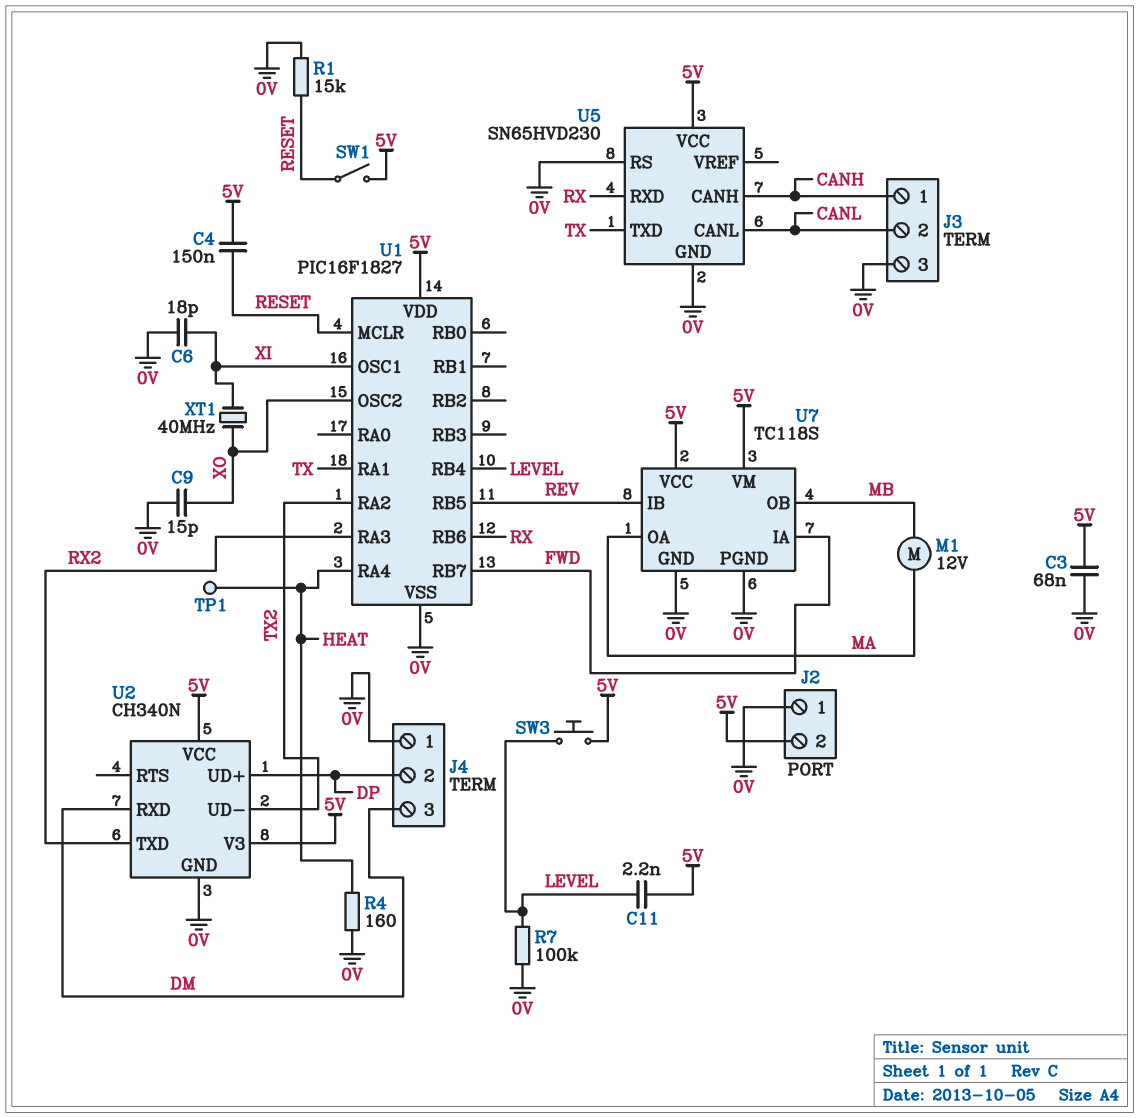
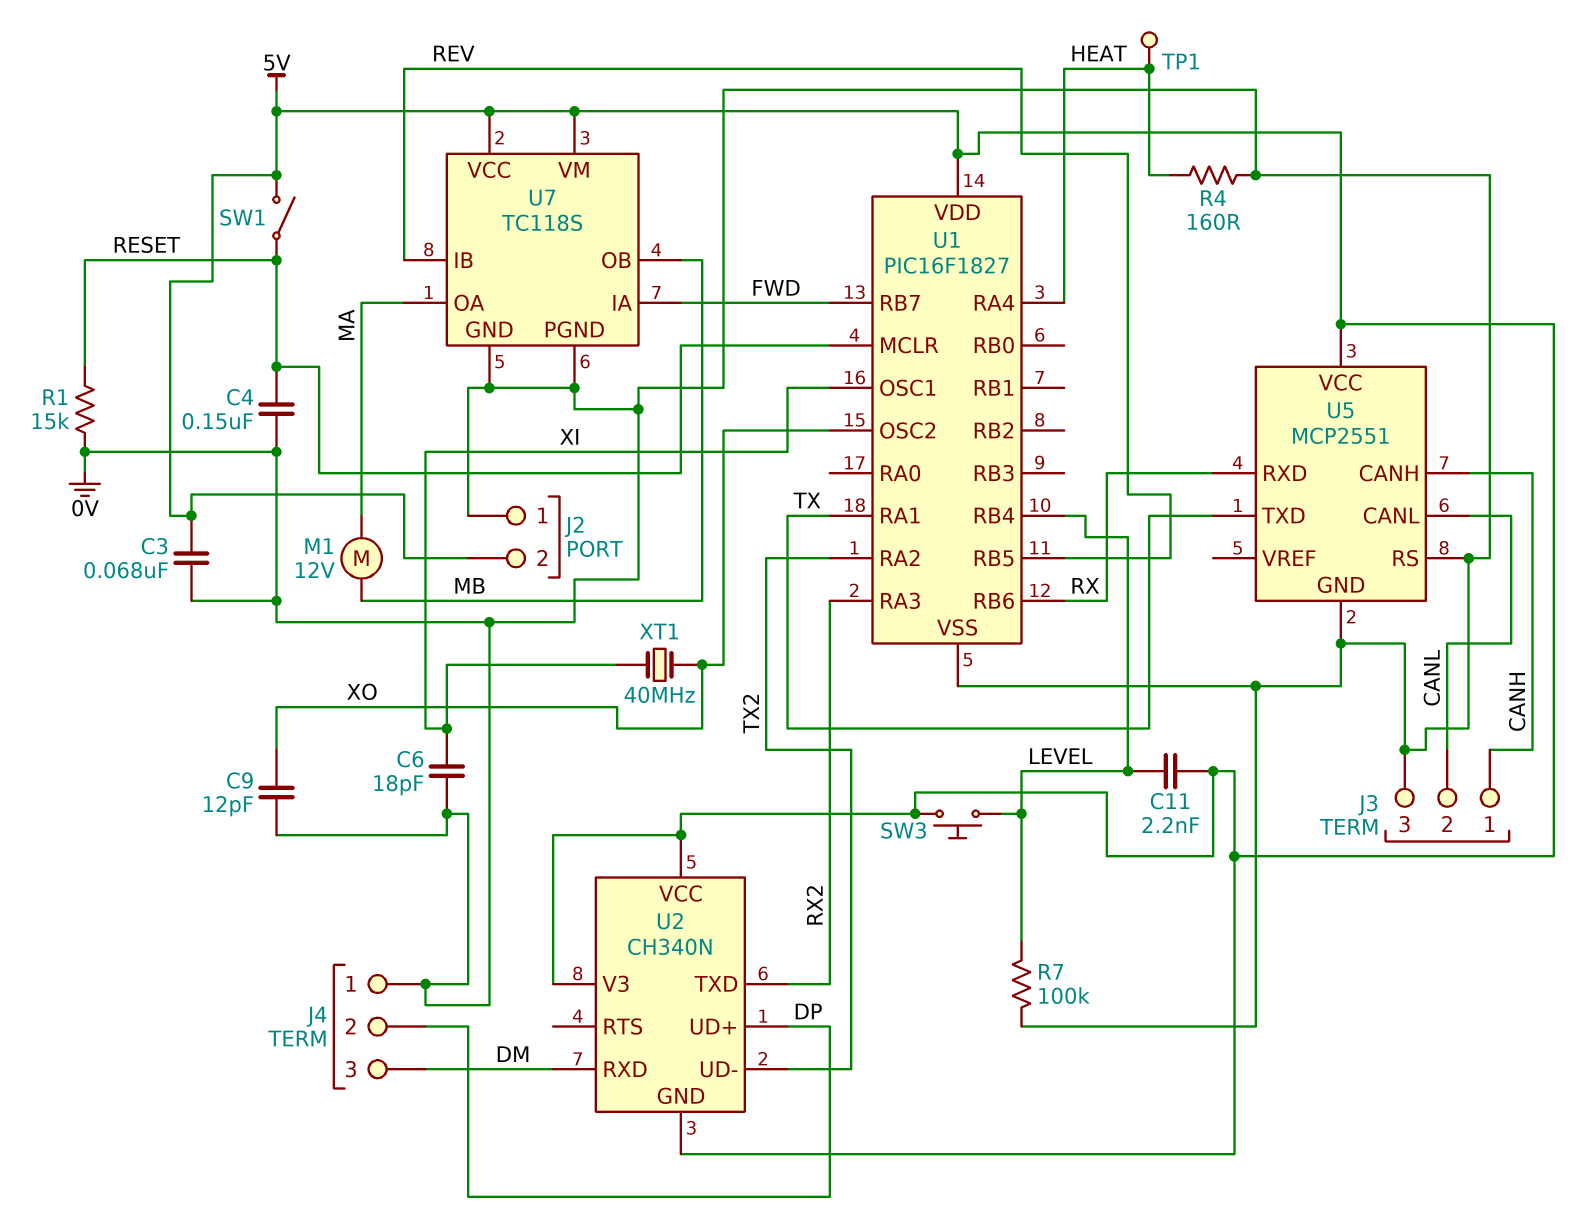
C4: 150nF (5V, RESET) -> 150nF (0V, RESET)
C9: 15pF (0V, XO) -> 12pF (0V, XO)
U2 pin GND: 0V -> 5V
U5: SN65HVD230 -> MCP2551

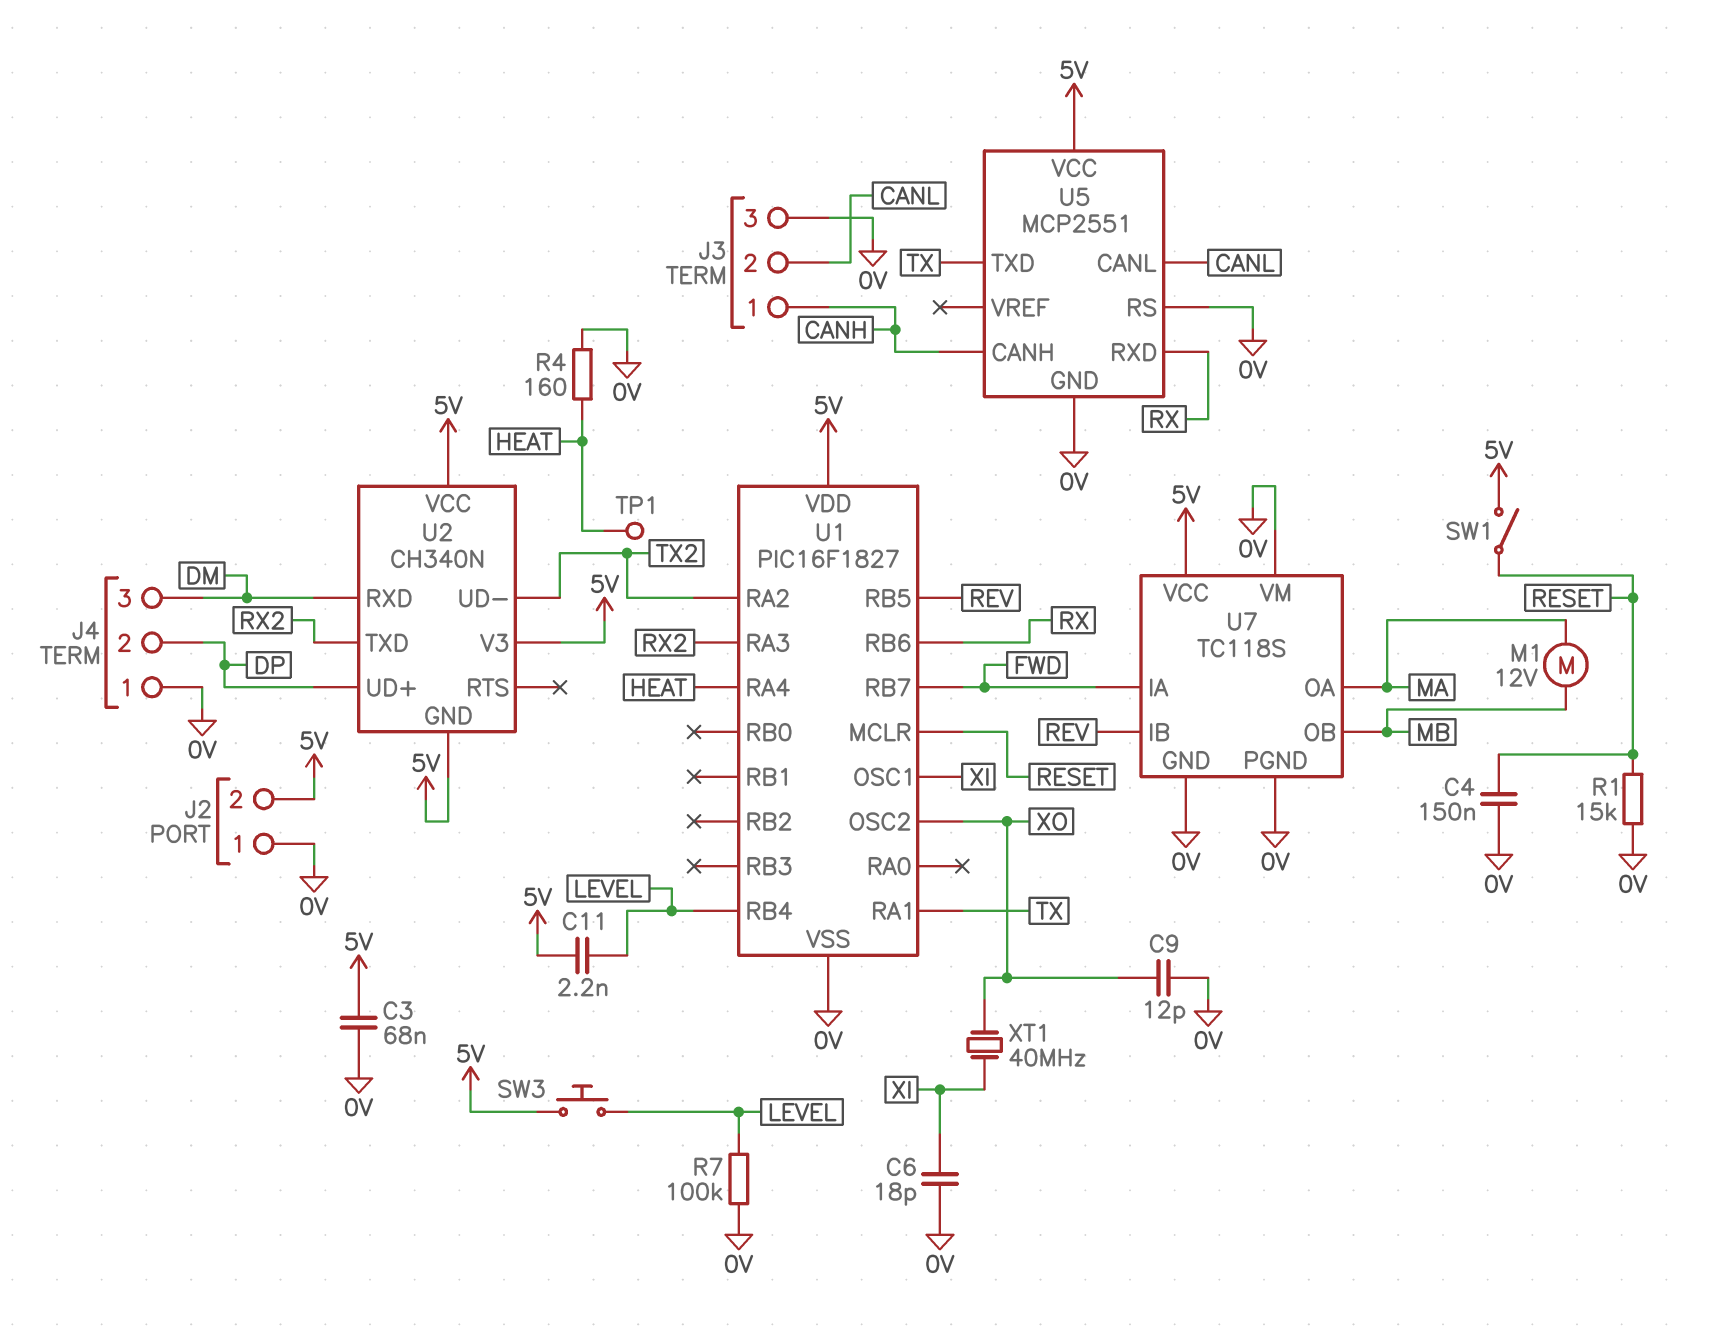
U7 pin VM: 5V -> 0V

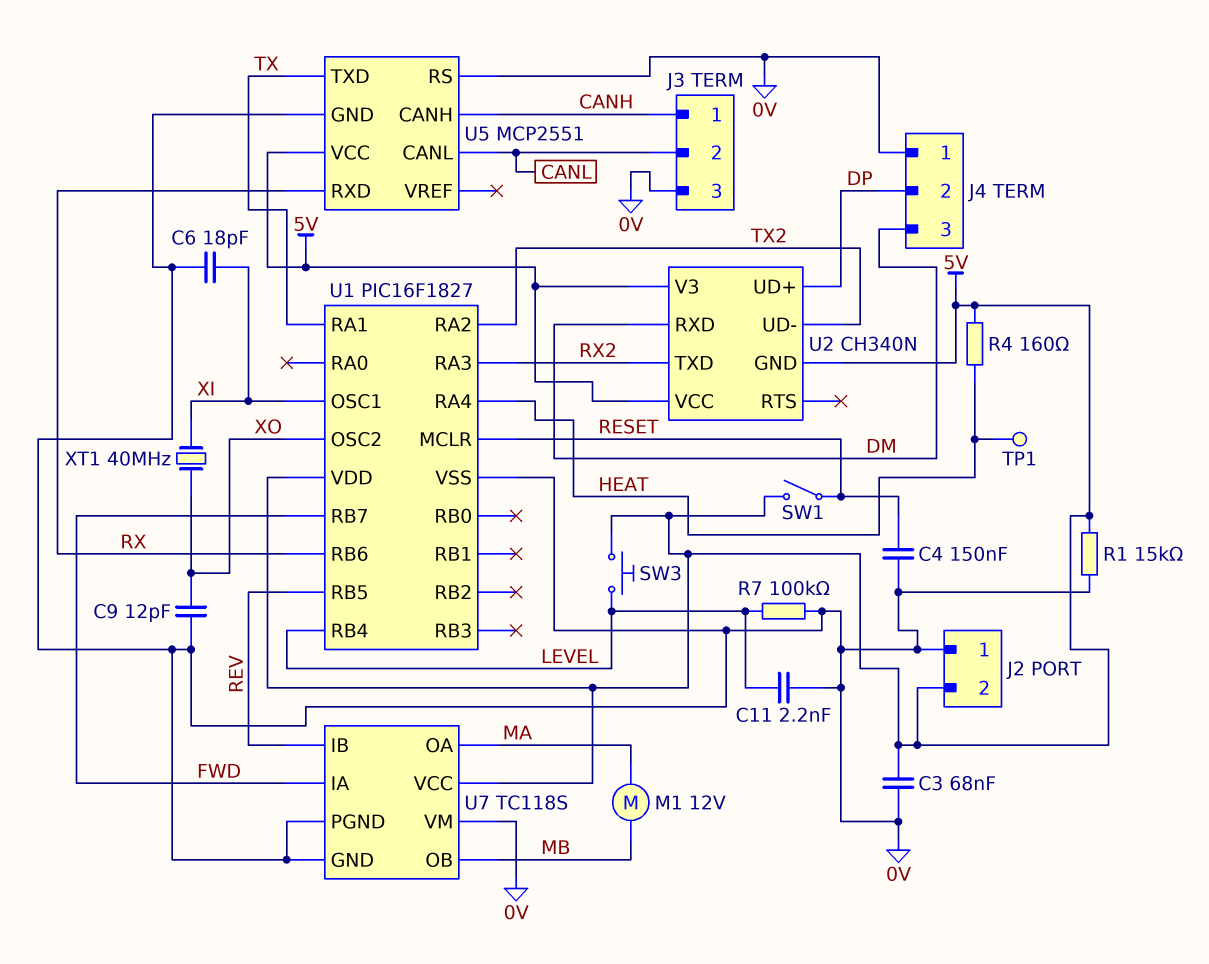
C11: 2.2nF (5V, LEVEL) -> 2.2nF (0V, LEVEL)
R1: 15k (0V, RESET) -> 15k (0V, 5V)
R4: 160 (0V, HEAT) -> 160 (5V, HEAT)

